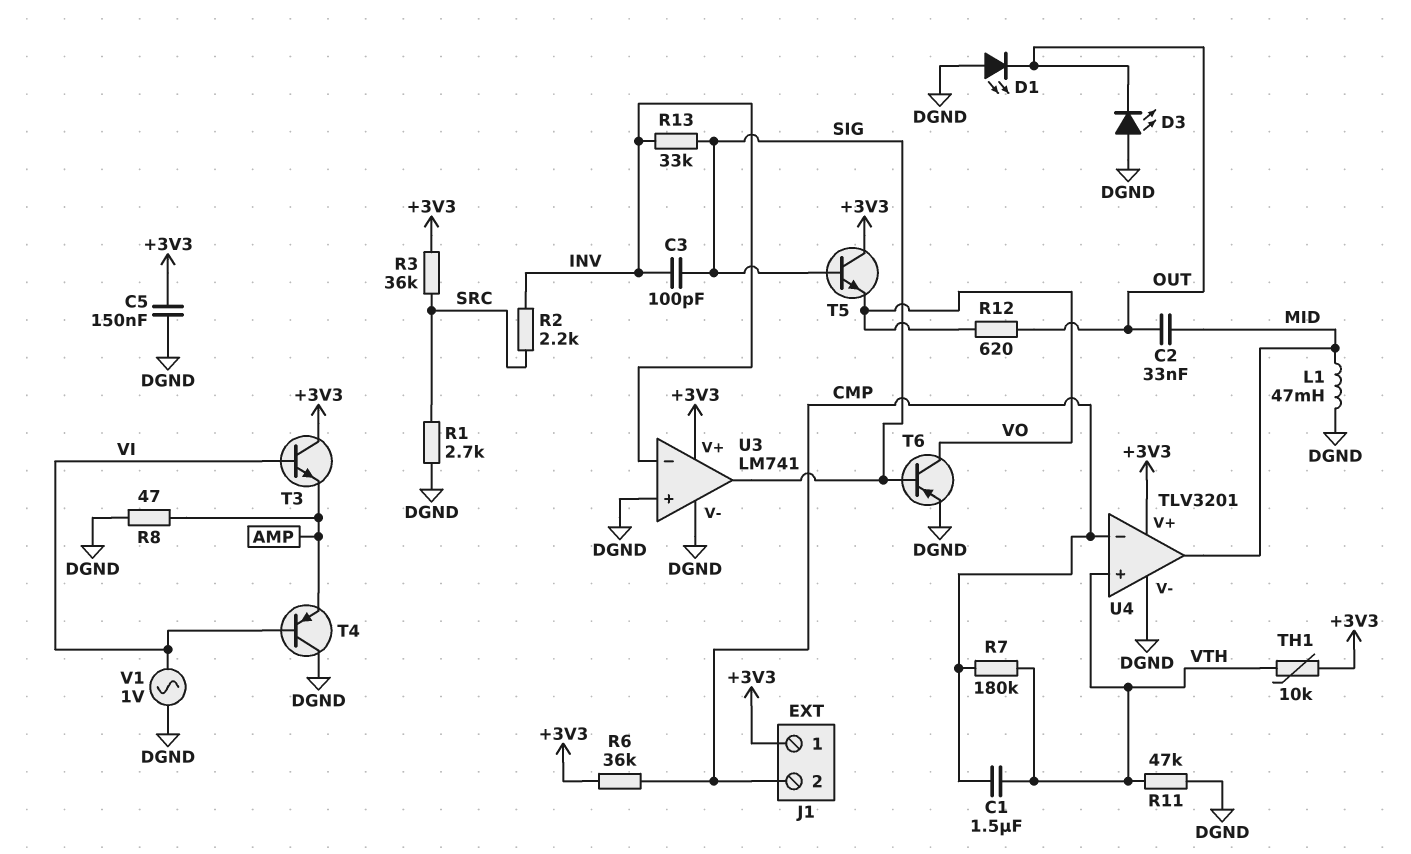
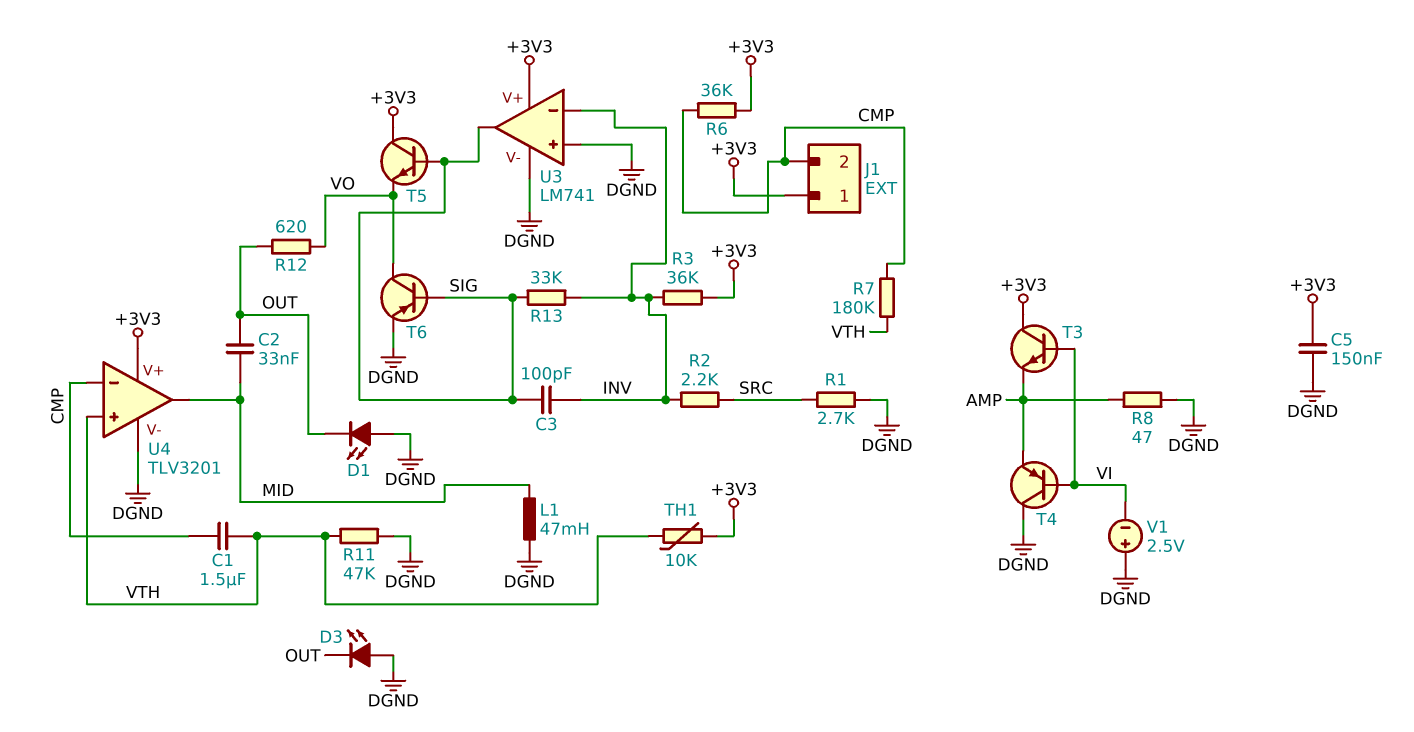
R3: 36k (+3V3, SRC) -> 36k (+3V3, INV)
V1: AC 1V (DGND, VI) -> 2.5V (plus DGND, minus VI)

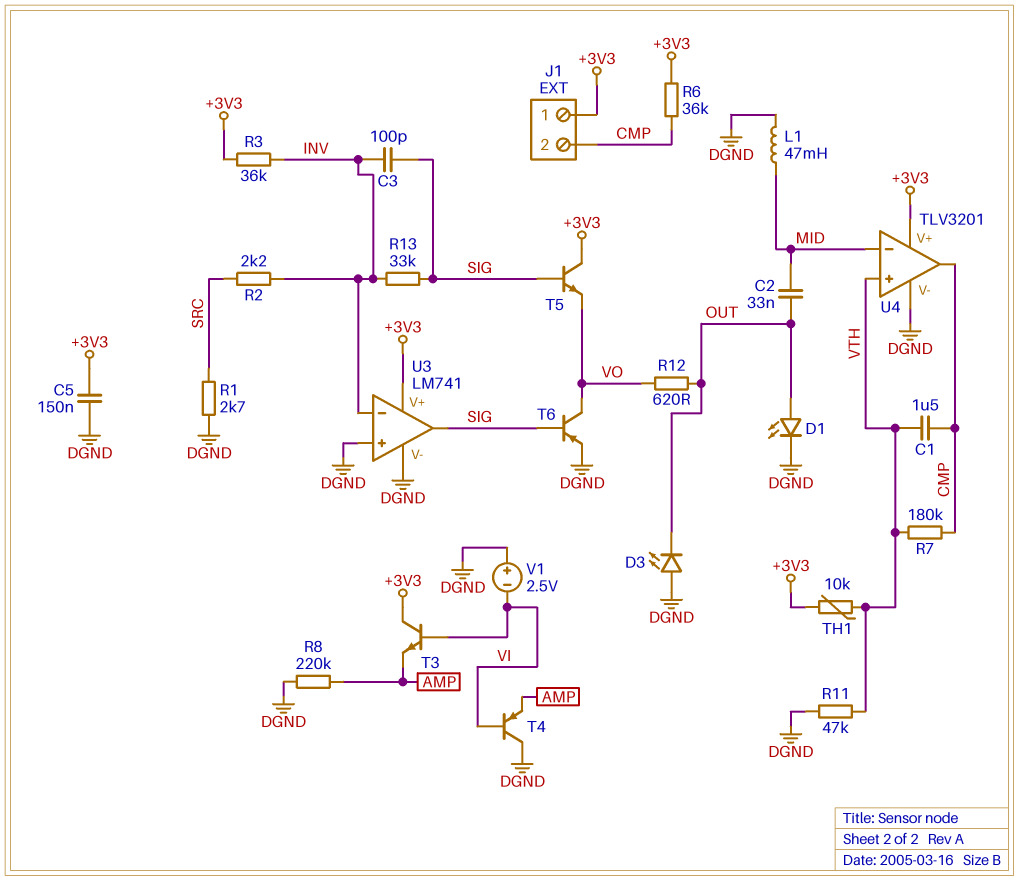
D1: LED (A DGND, K OUT) -> LED (A OUT, K DGND)
R8: 47 (AMP, DGND) -> 220k (AMP, DGND)
U4 pin in-: CMP -> MID
U4 pin out: MID -> CMP

